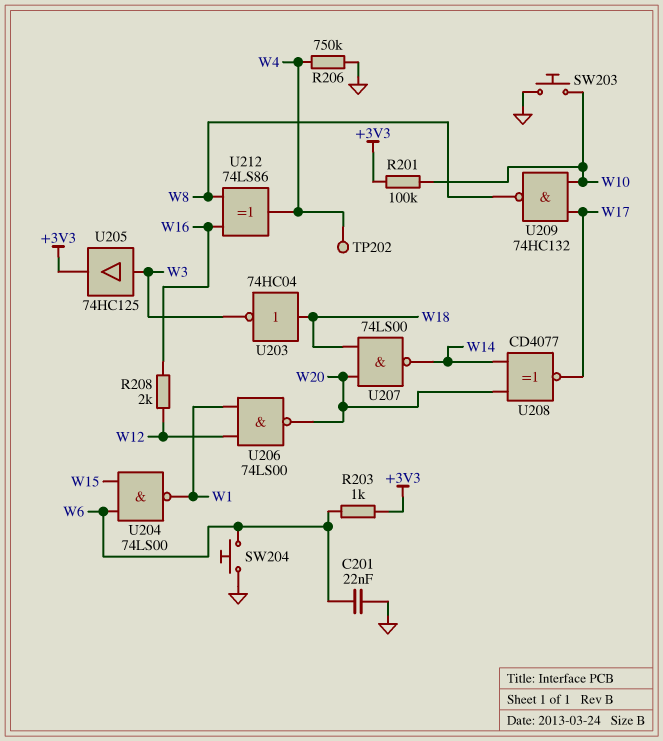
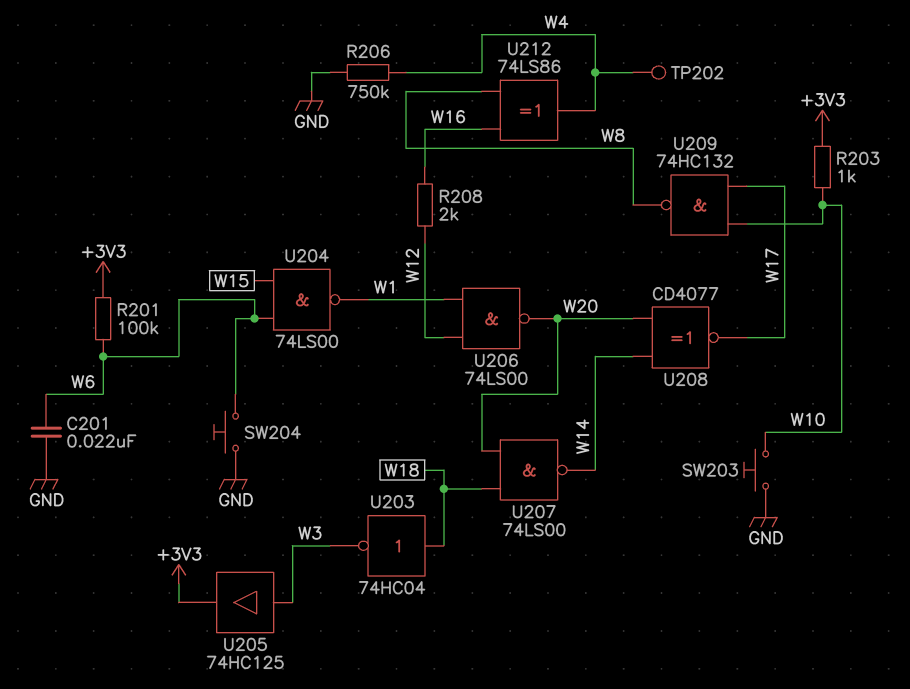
R201: 100k (+3V3, W10) -> 100k (+3V3, W6)
R203: 1k (+3V3, W6) -> 1k (+3V3, W10)

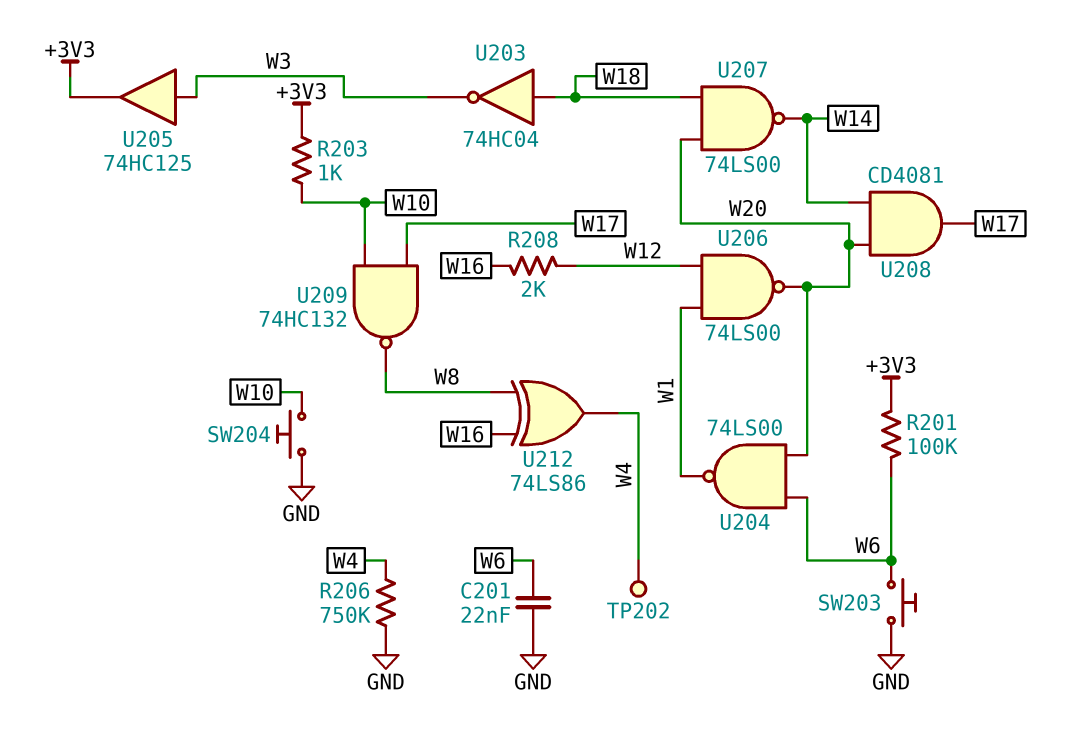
SW203: button (GND, W10) -> button (GND, W6)
SW204: button (GND, W6) -> button (GND, W10)
U204: NAND 74LS00 (in W6, in W15, out W1) -> NAND 74LS00 (in W6, in W20, out W1)
U208: XNOR CD4077 (in W14, in W20, out W17) -> AND CD4081 (in W14, in W20, out W17)

